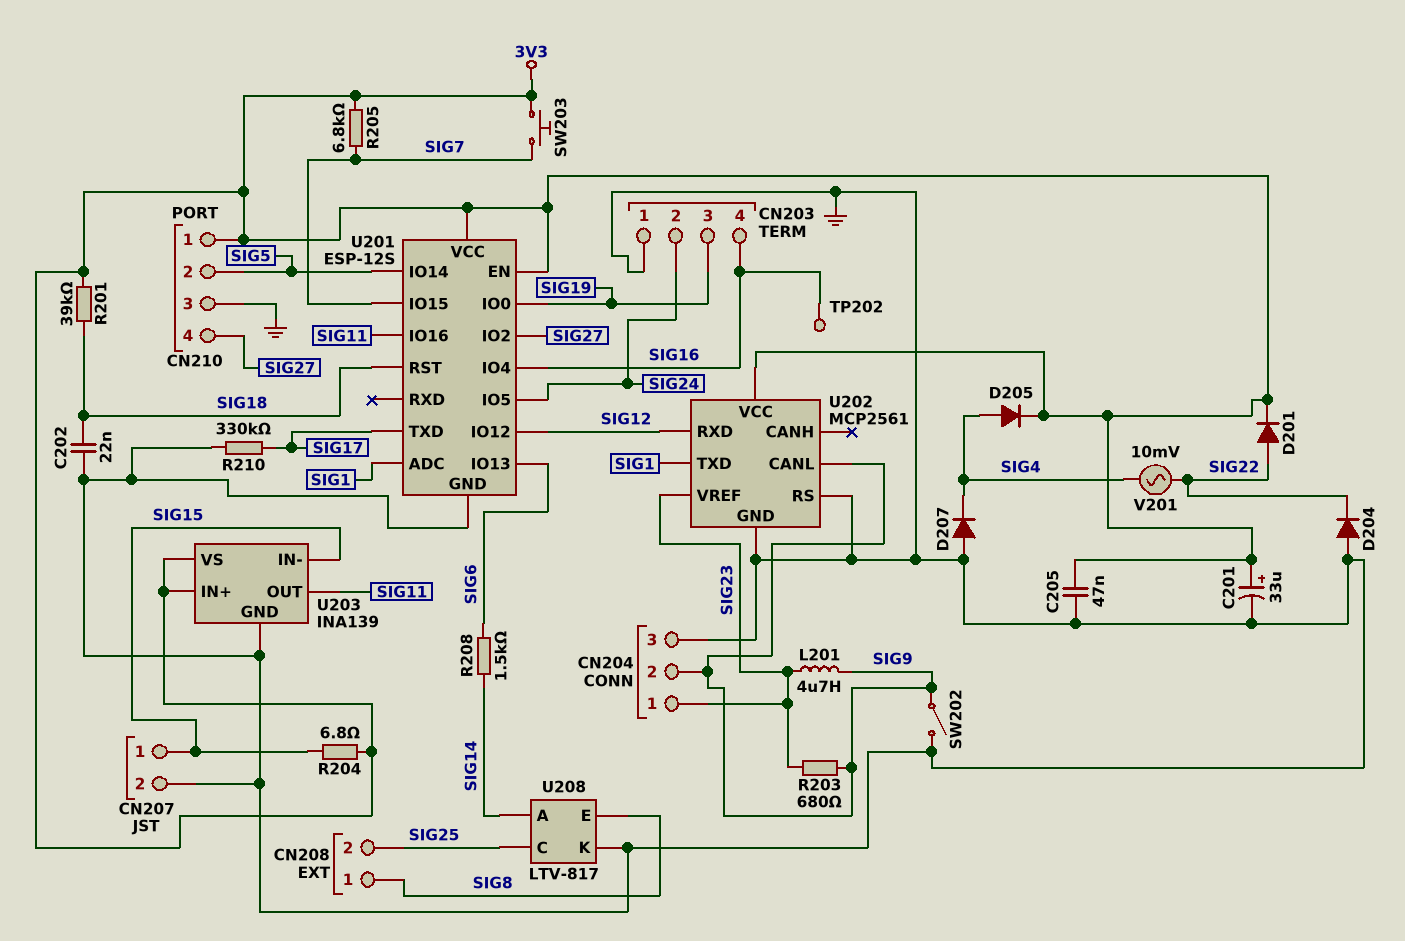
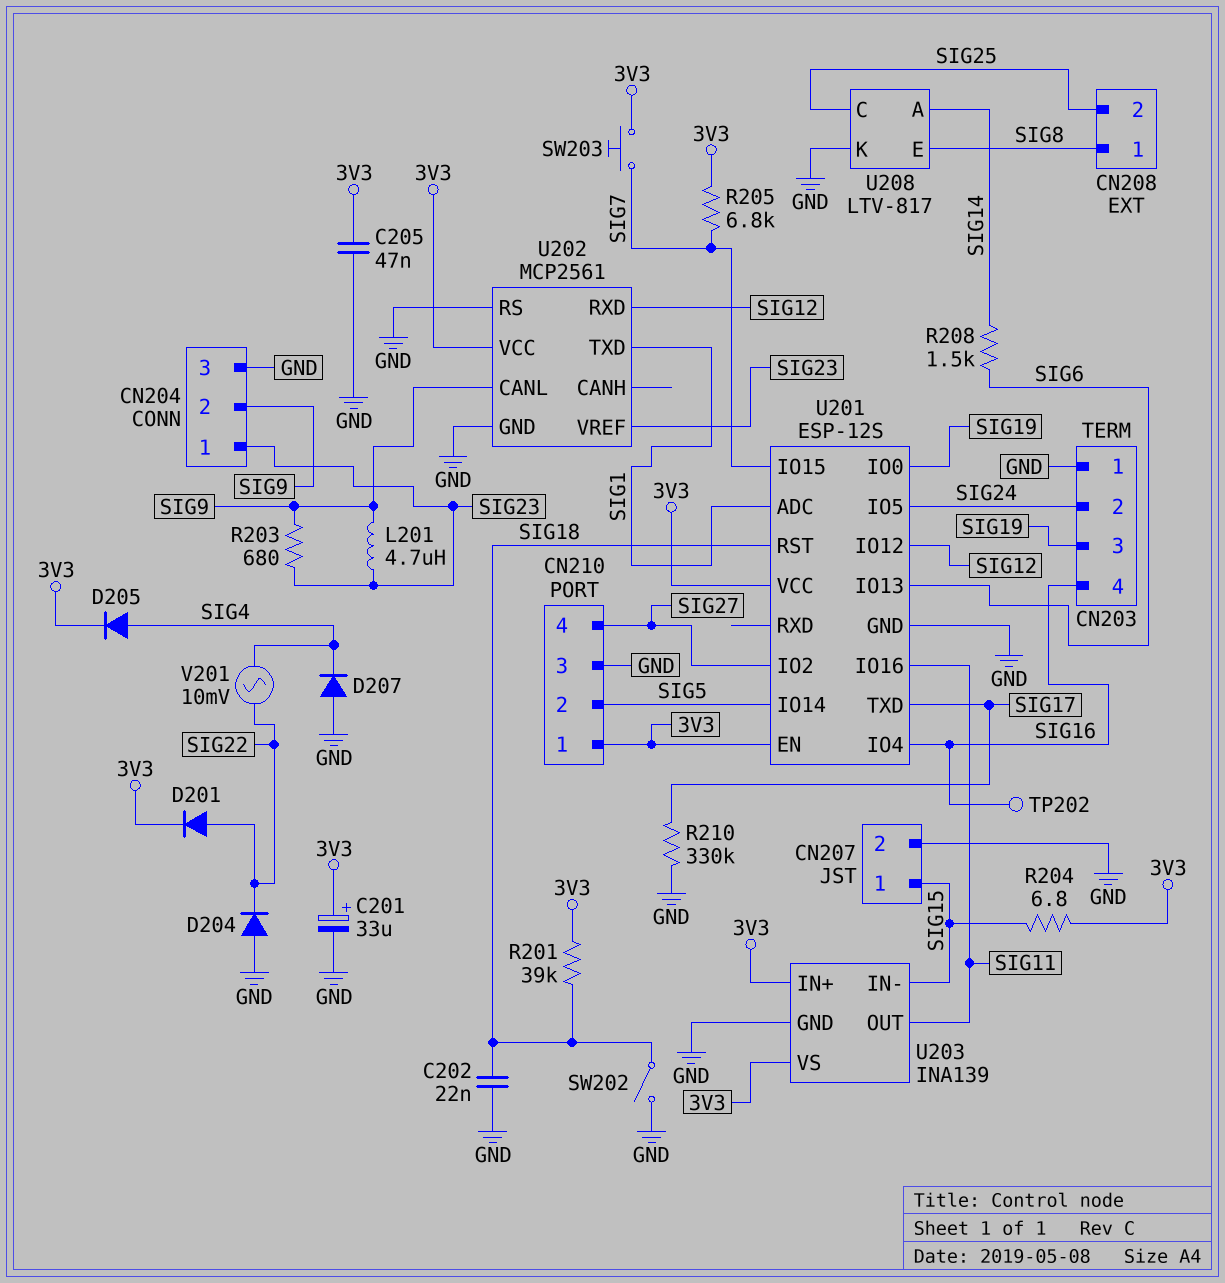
SW202: switch (GND, SIG9) -> switch (GND, SIG18)

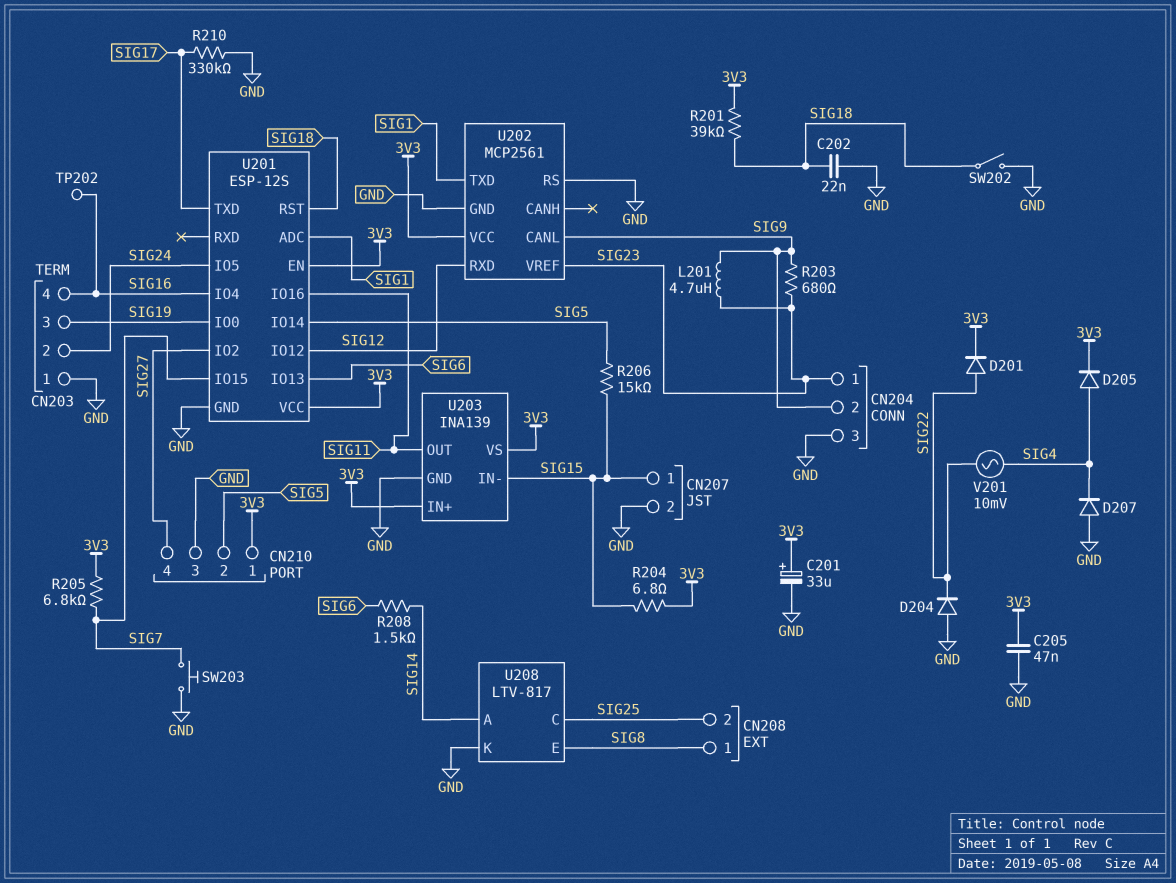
R206: none -> 15k (SIG5, SIG15)
SW203: button (3V3, SIG7) -> button (GND, SIG7)

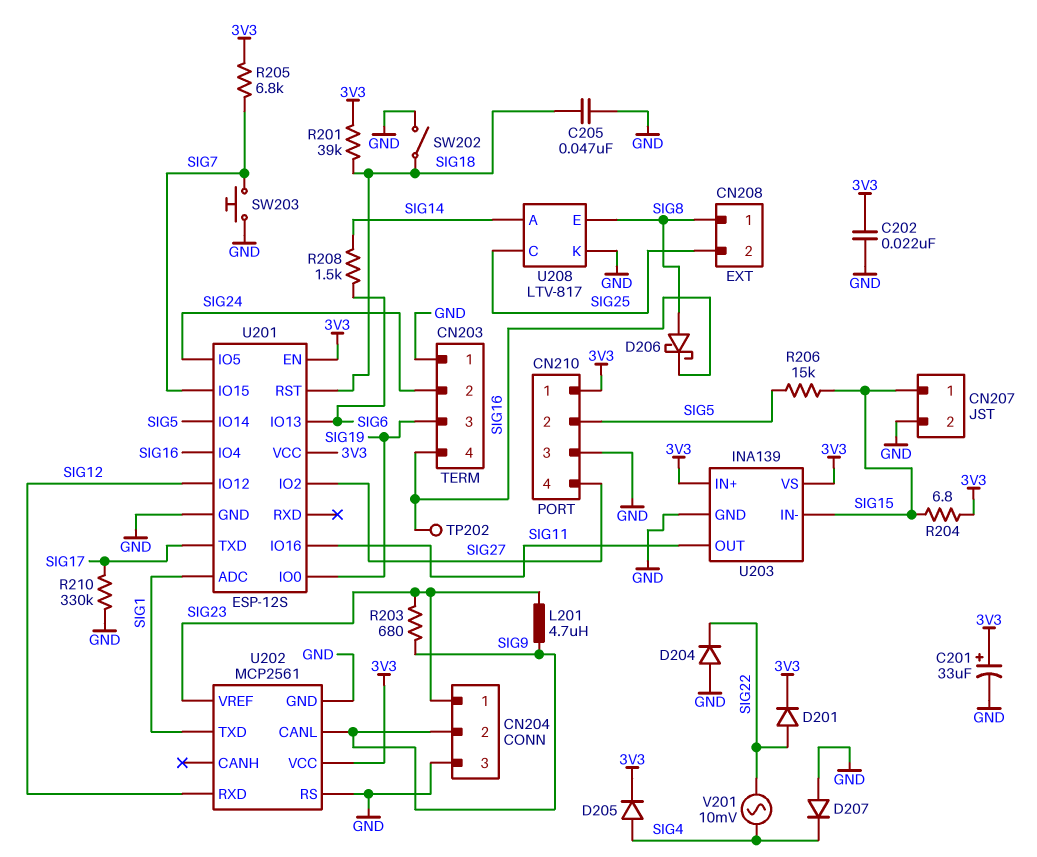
C202: 22nF (GND, SIG18) -> 22nF (3V3, GND)
C205: 47nF (3V3, GND) -> 47nF (GND, SIG18)
D206: none -> schottky (A SIG8, K SIG16)

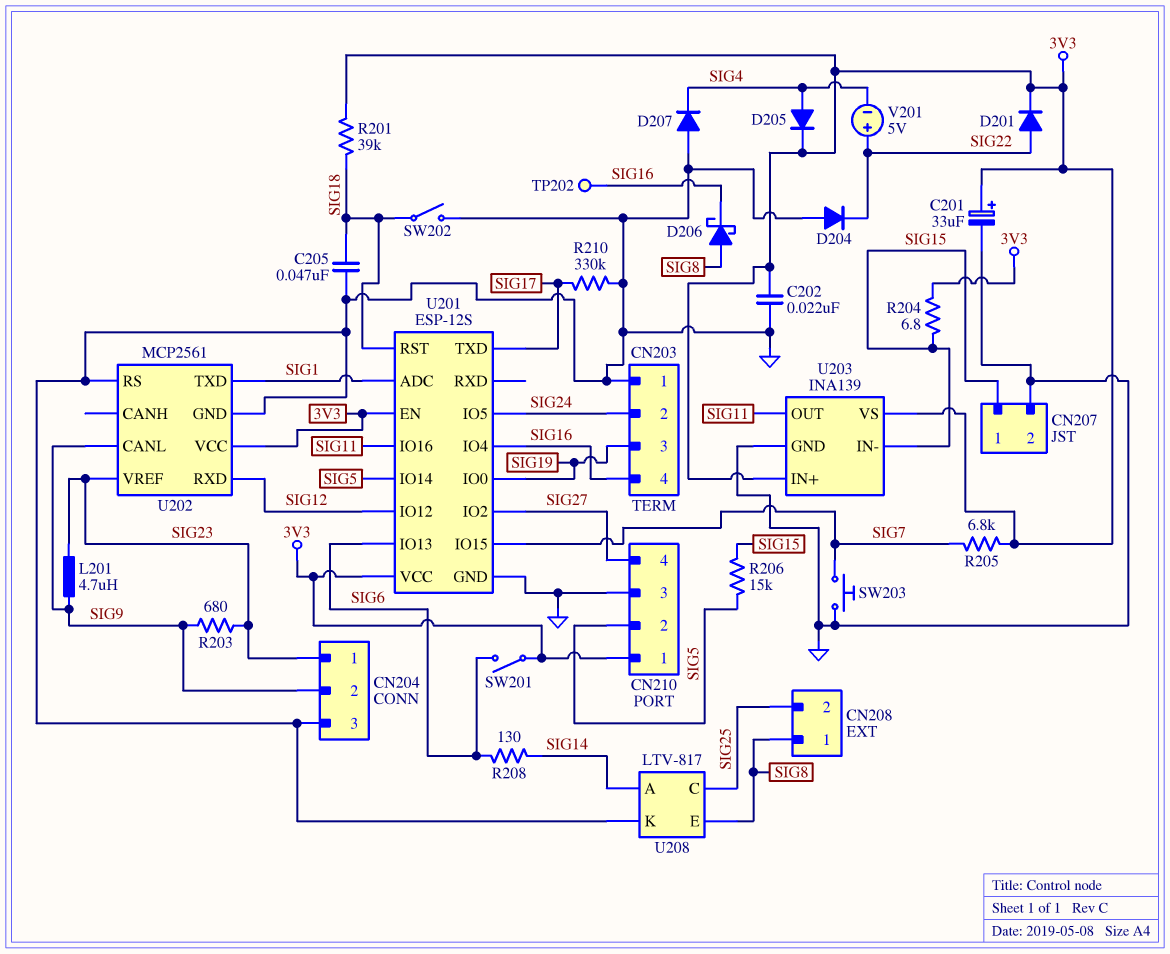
R208: 1.5k (SIG6, SIG14) -> 130 (SIG6, SIG14)
SW201: none -> switch (3V3, SIG6)
V201: AC 10mV (SIG4, SIG22) -> 5V (plus SIG22, minus SIG4)

